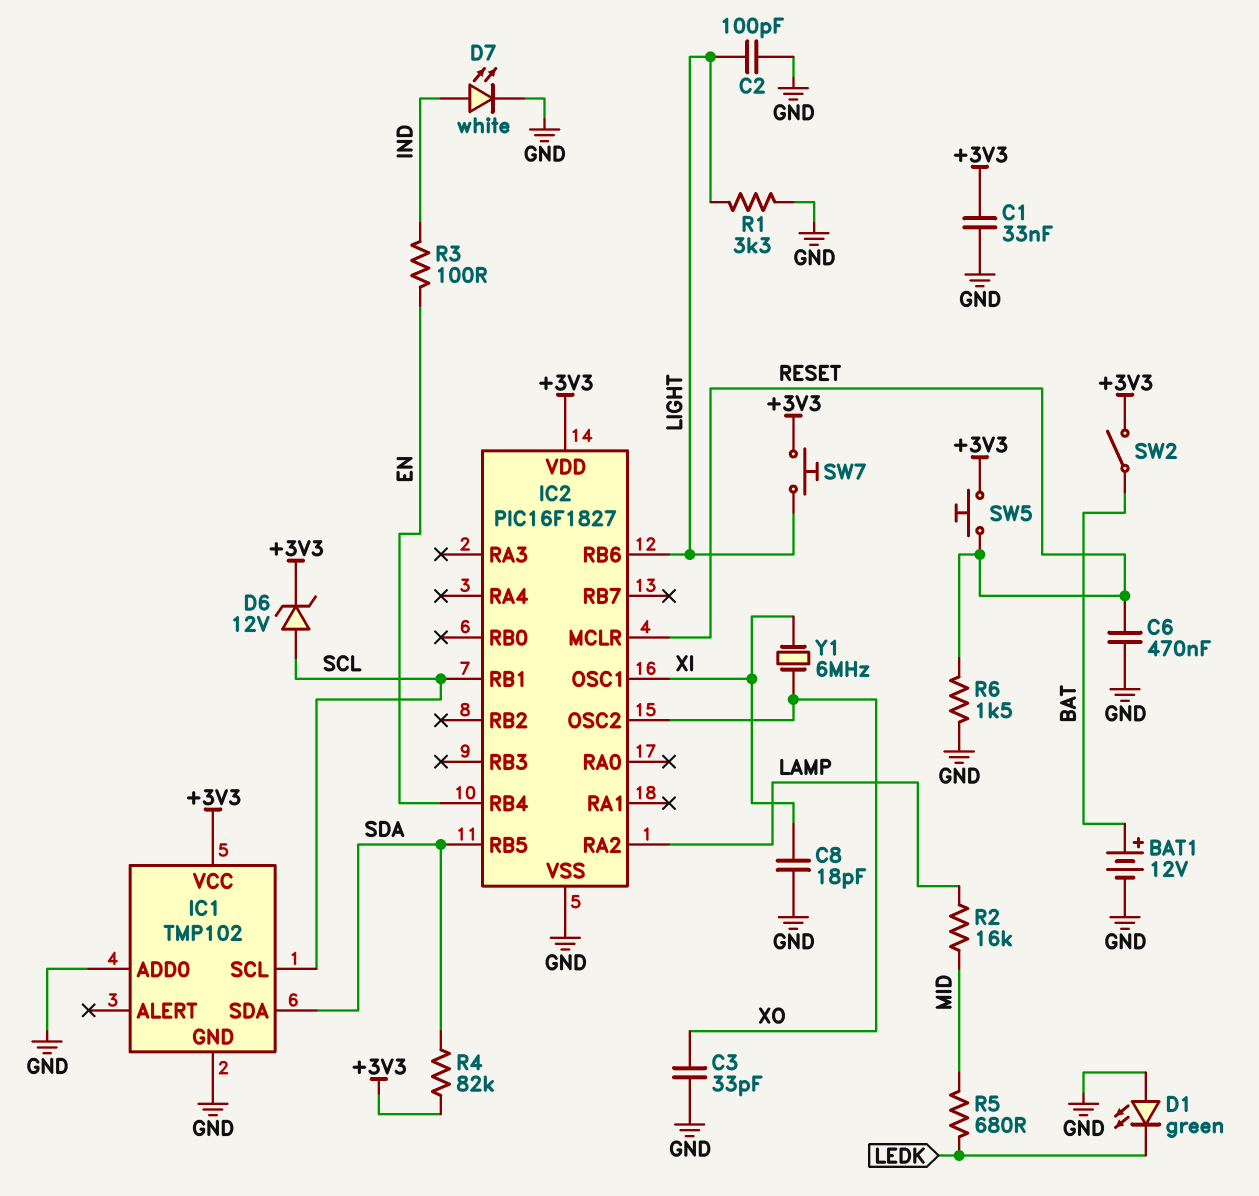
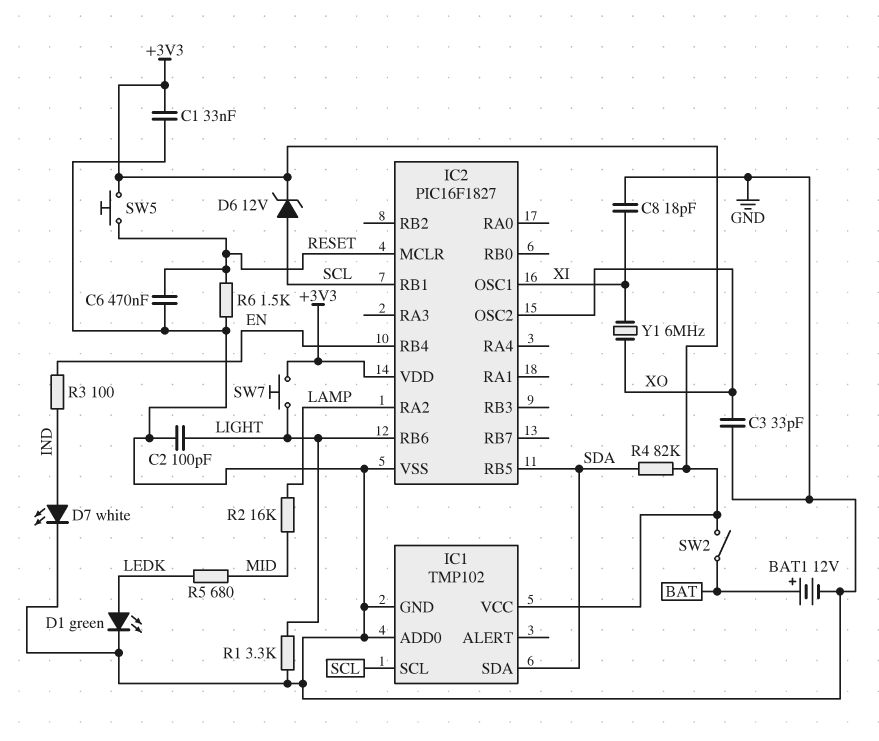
D1: LED green (A GND, K LEDK) -> LED green (A LEDK, K GND)

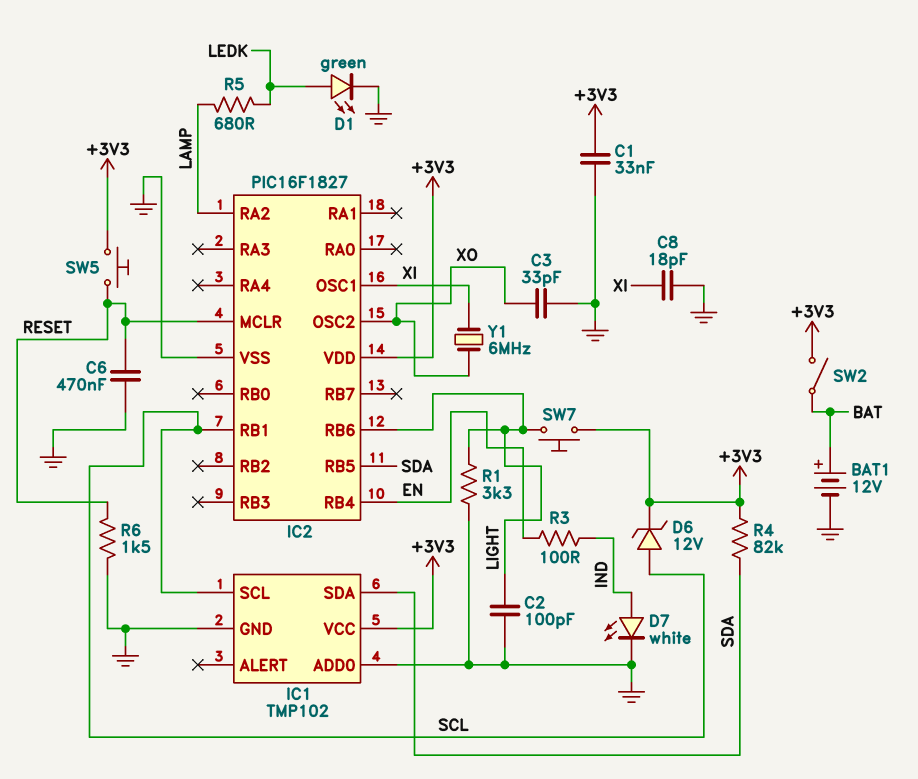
R2: 16k (LAMP, MID) -> none
R5: 680 (LEDK, MID) -> 680 (LAMP, LEDK)

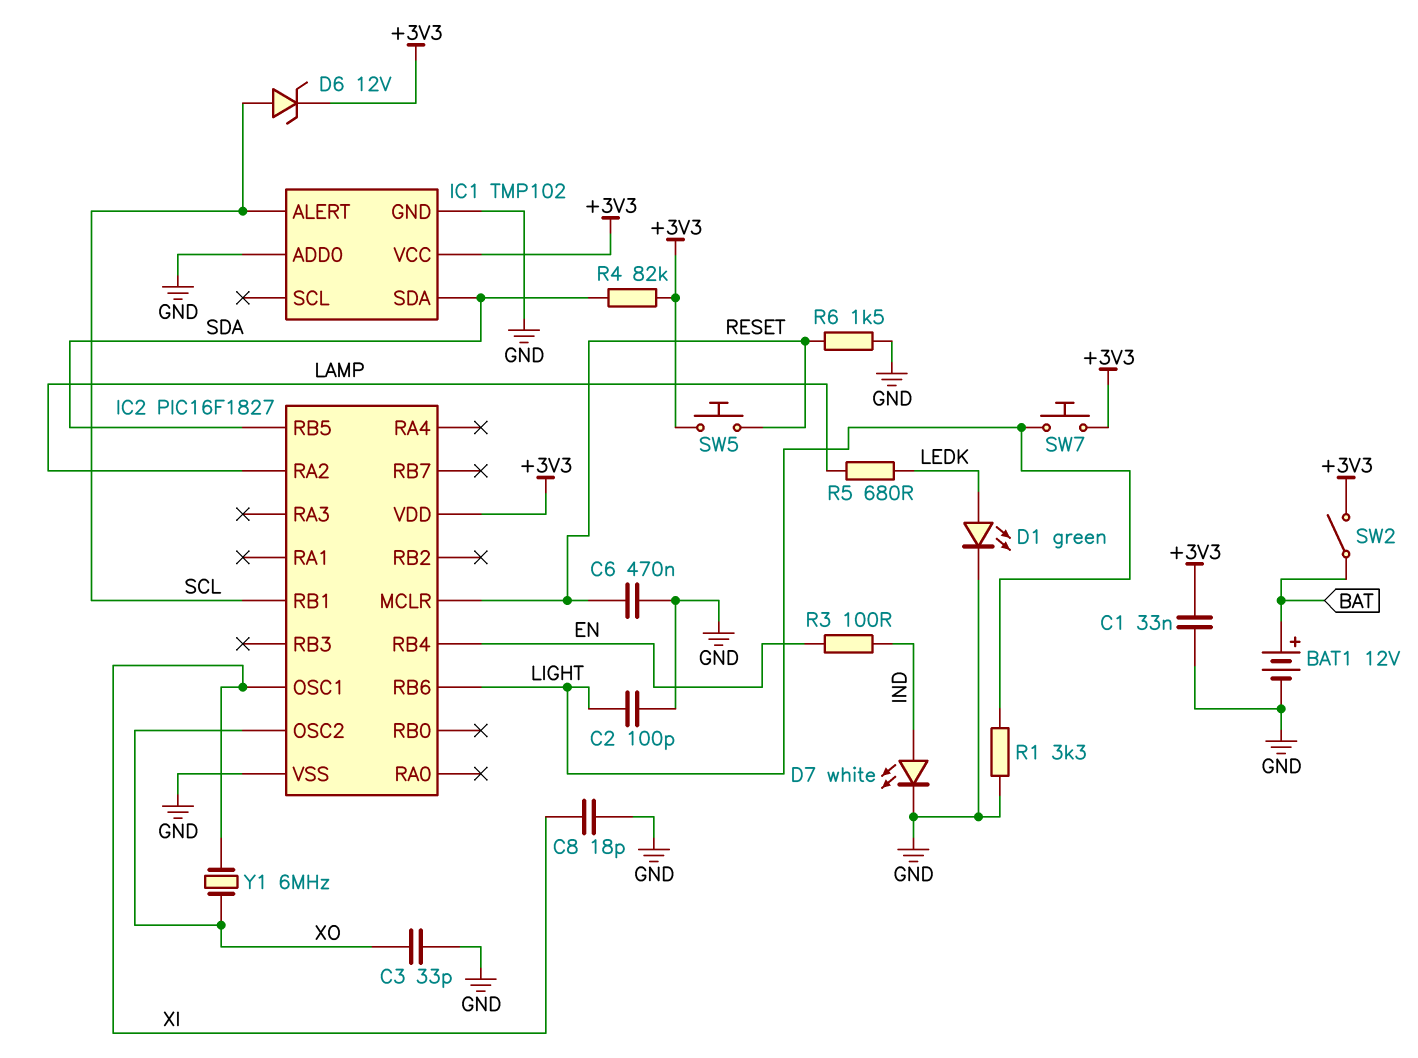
IC1 pin ALERT: none -> SCL
IC1 pin SCL: SCL -> none

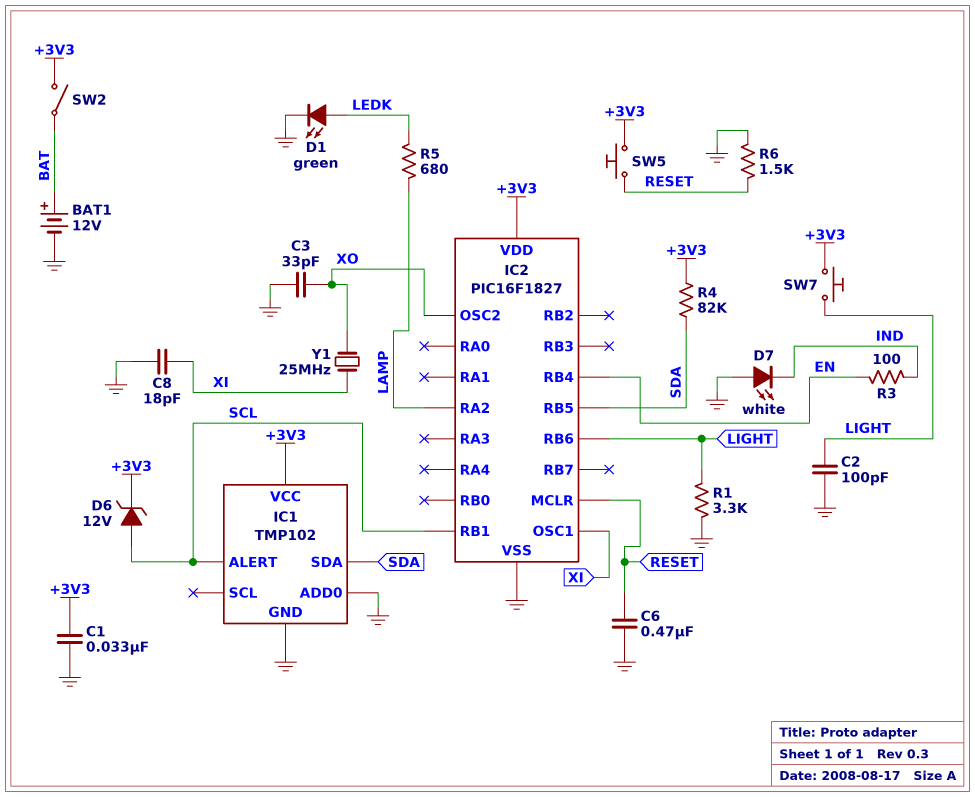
D7: LED white (A IND, K GND) -> LED white (A GND, K IND)
Y1: 6MHz (XI, XO) -> 25MHz (XI, XO)

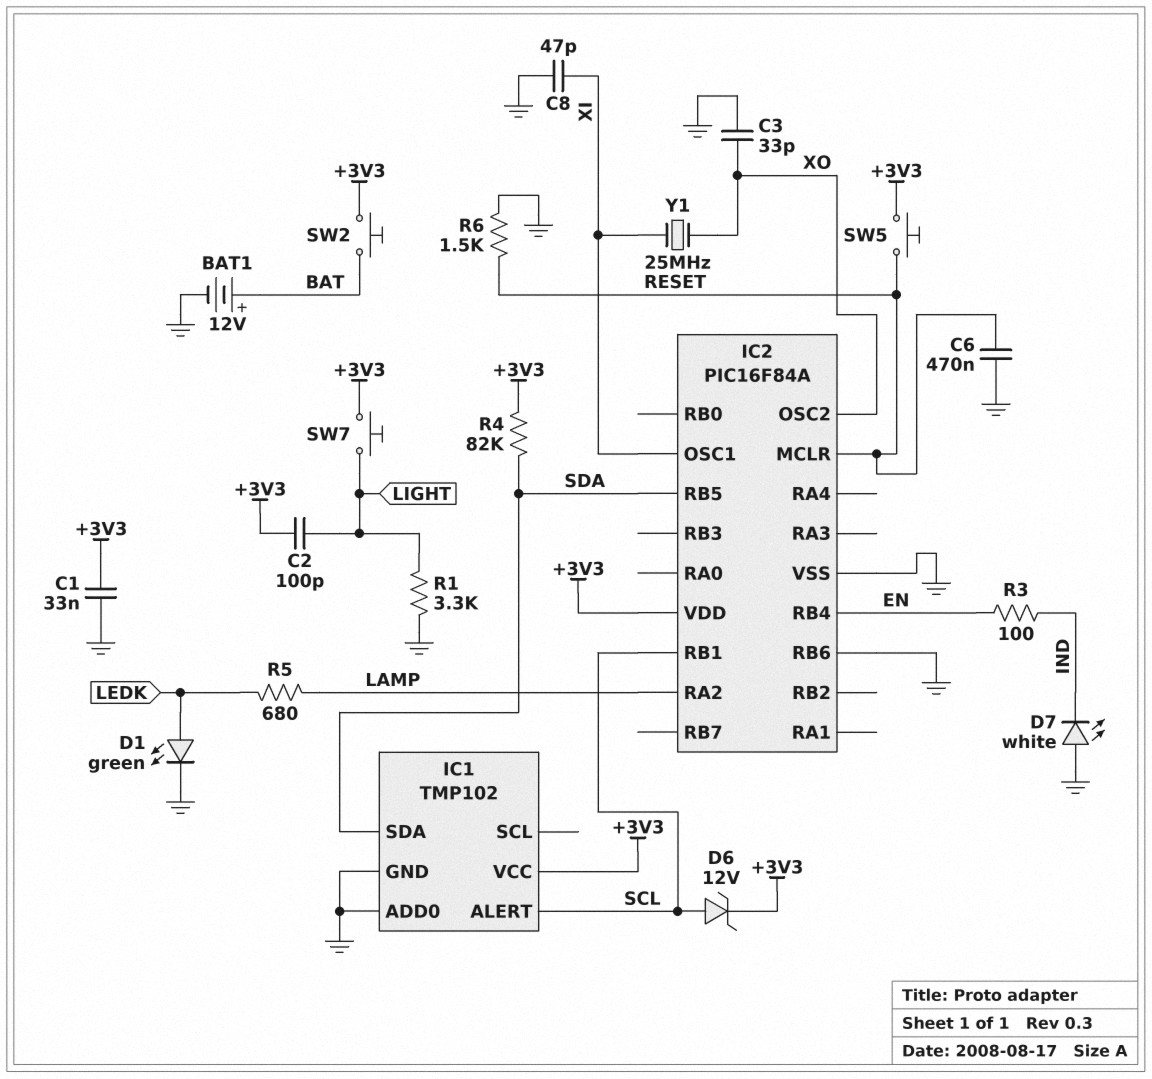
C2: 100pF (GND, LIGHT) -> 100pF (+3V3, LIGHT)
C8: 18pF (GND, XI) -> 47pF (GND, XI)
IC2: PIC16F1827 -> PIC16F84A
IC2 pin RB6: LIGHT -> GND
SW2: switch (+3V3, BAT) -> button (+3V3, BAT)

